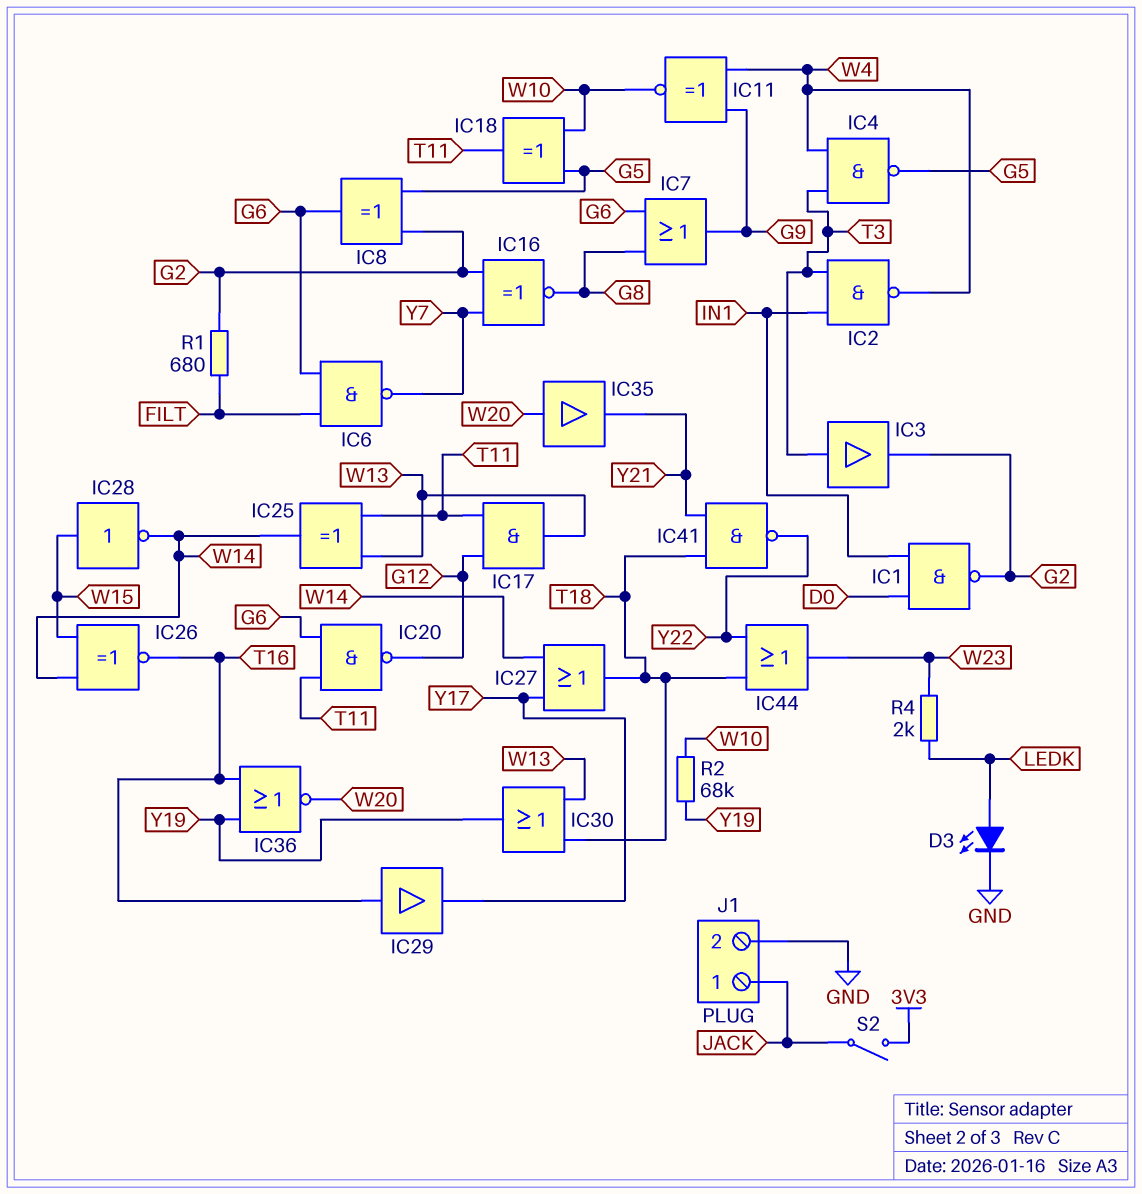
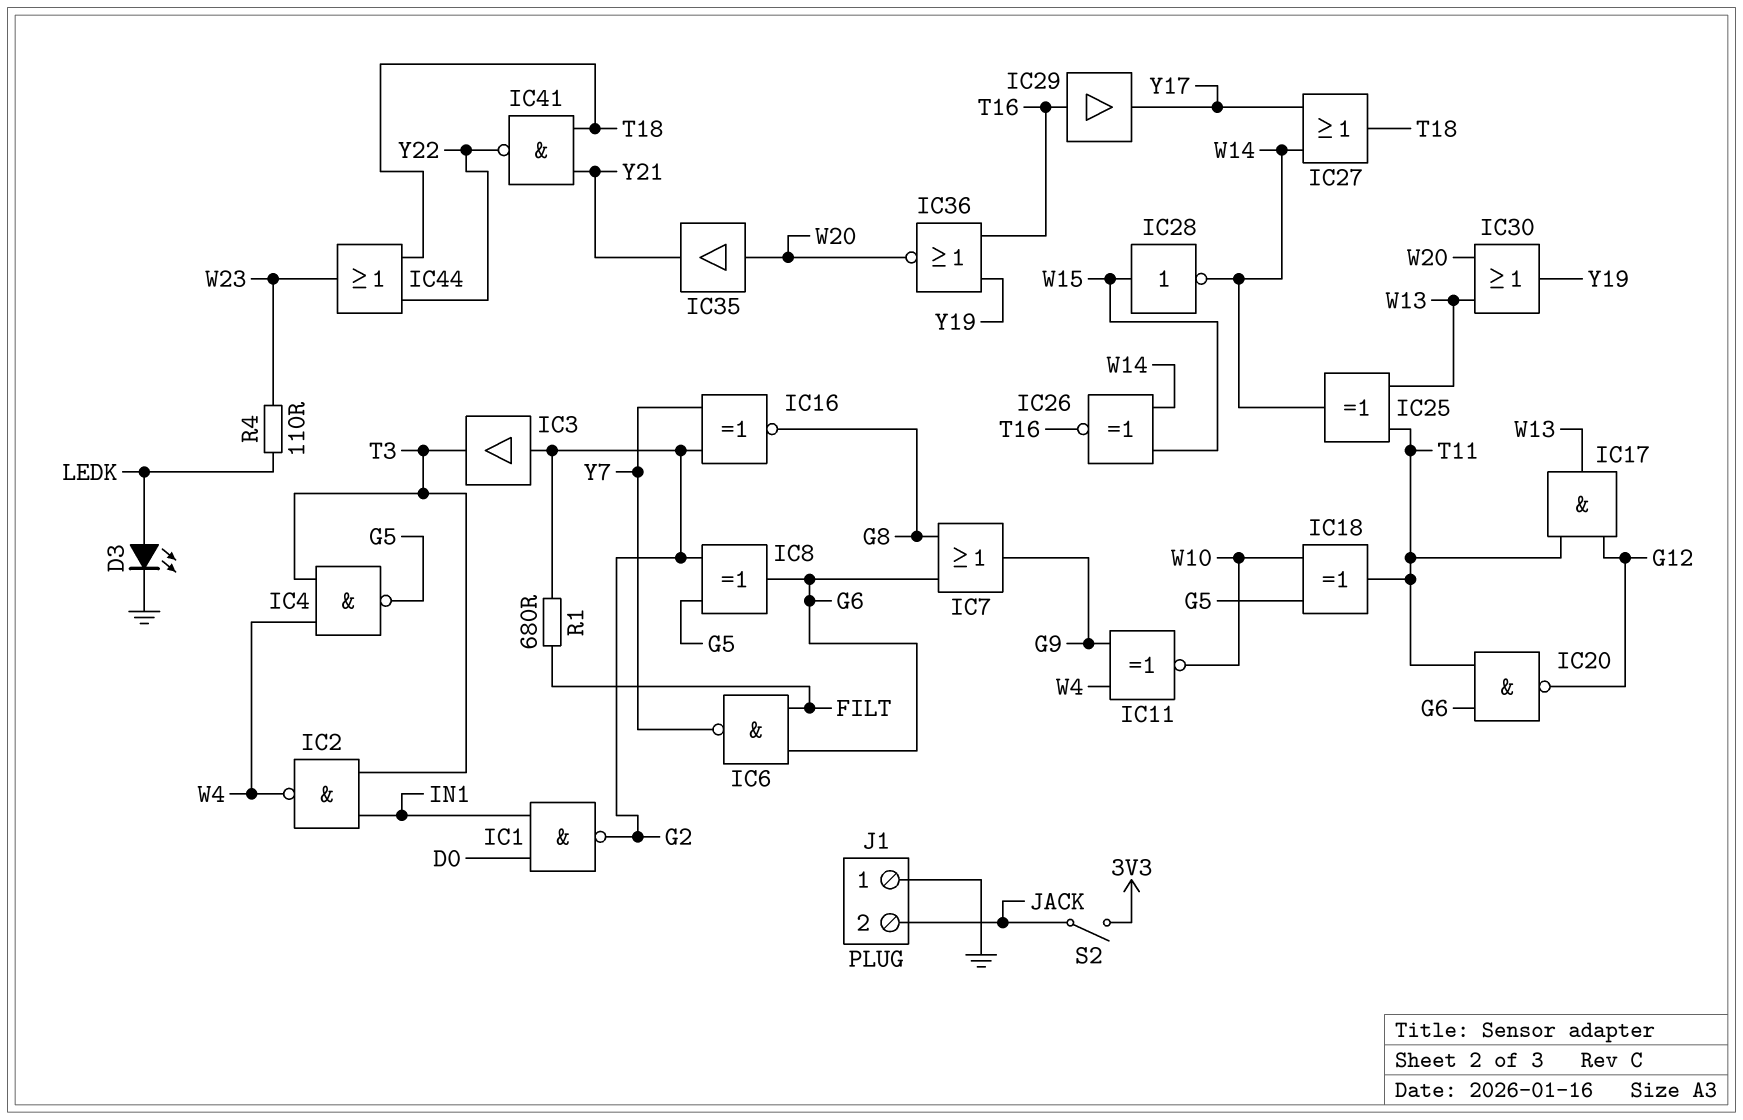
IC3: buffer (in T3, out G2) -> buffer (in G2, out T3)
IC30: OR (in T18, in W13, out Y19) -> OR (in W13, in W20, out Y19)
J1 pin 1: JACK -> GND
J1 pin 2: GND -> JACK
R2: 68k (W10, Y19) -> none
R4: 2k (LEDK, W23) -> 110 (LEDK, W23)

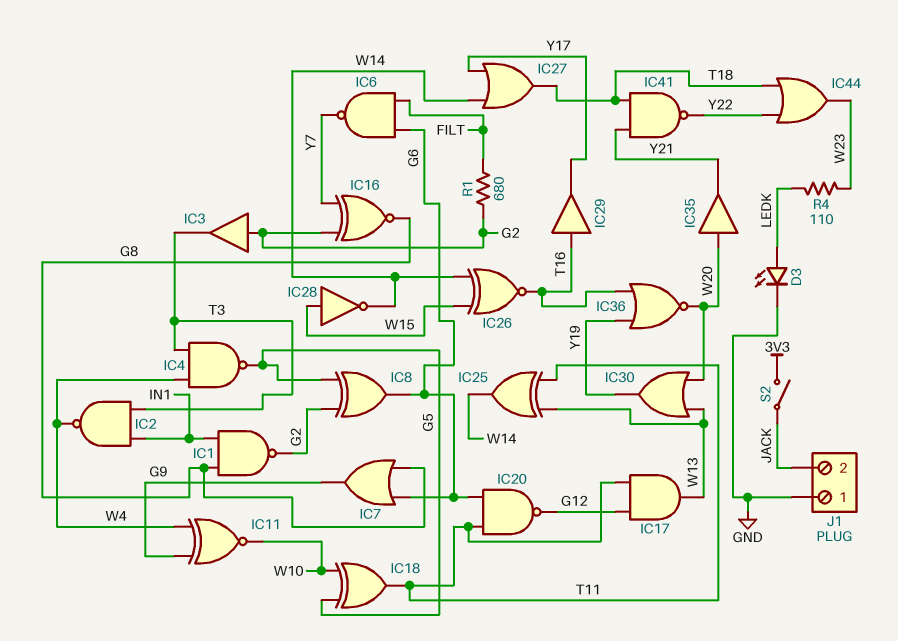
IC1: NAND (in D0, in IN1, out G2) -> NAND (in G8, in IN1, out G2)

